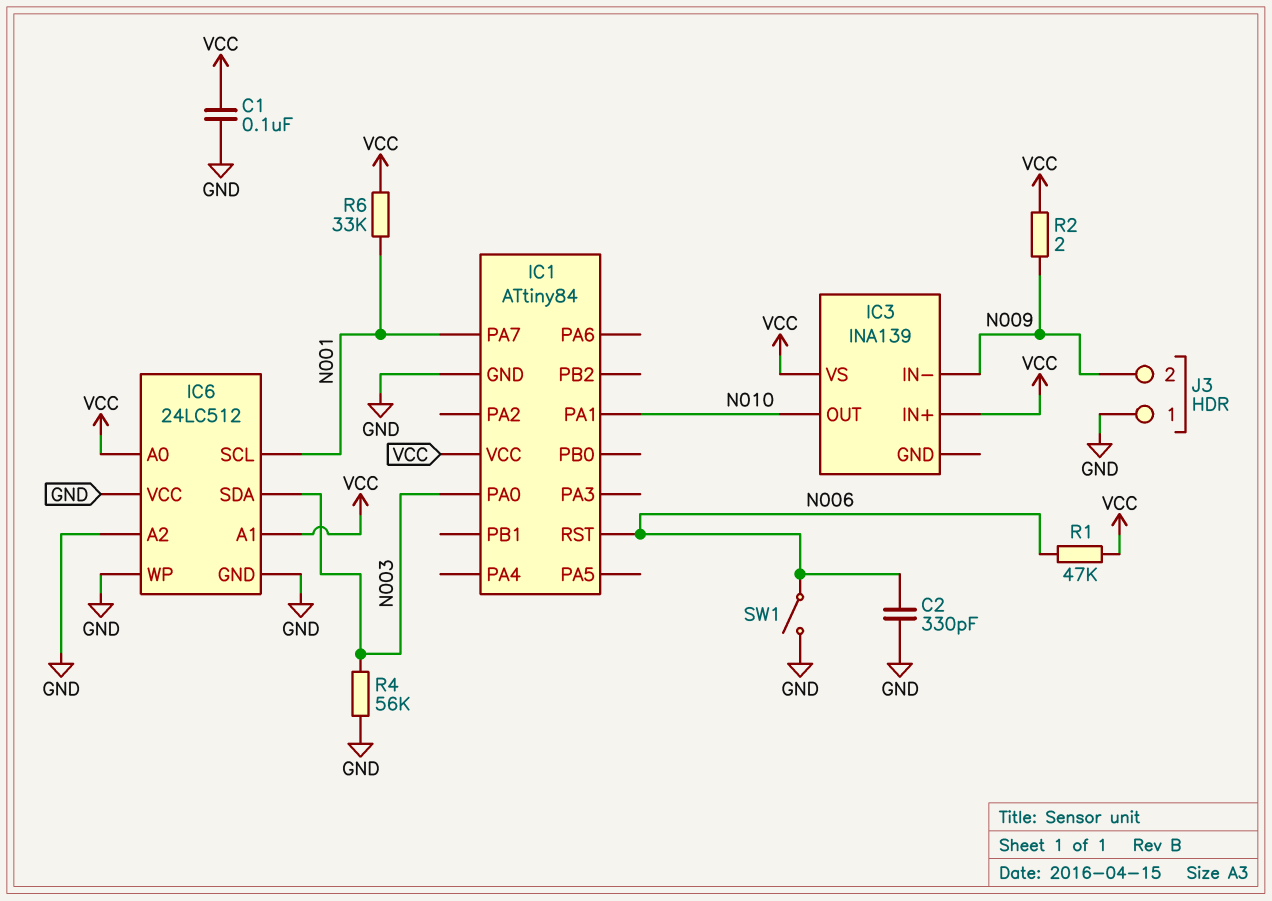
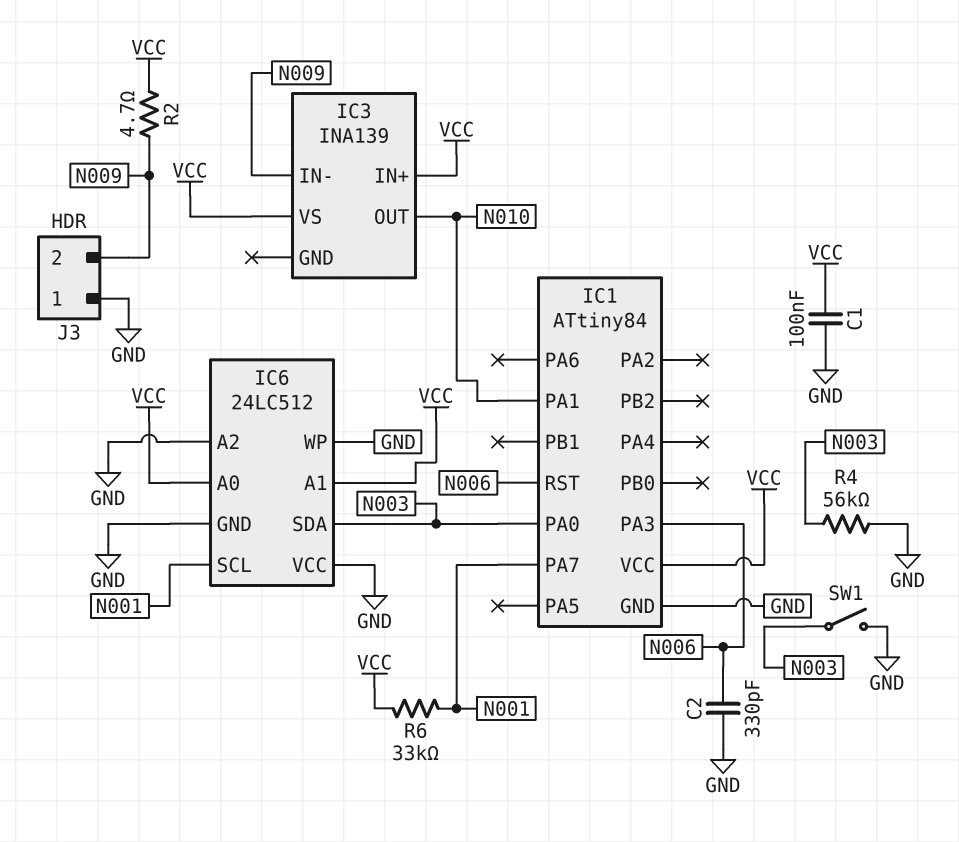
IC1 pin PA3: none -> N006
R1: 47k (N006, VCC) -> none
R2: 2 (N009, VCC) -> 4.7 (N009, VCC)
SW1: switch (GND, N006) -> switch (GND, N003)

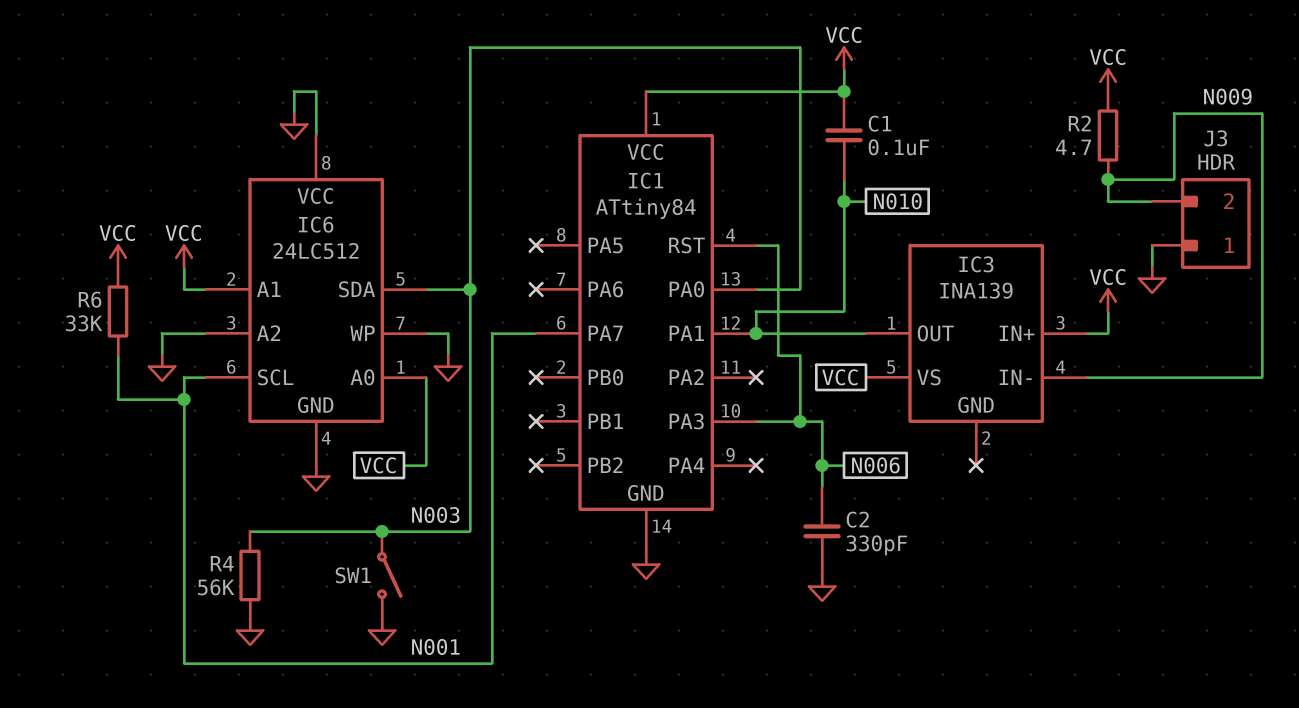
C1: 100nF (GND, VCC) -> 100nF (N010, VCC)

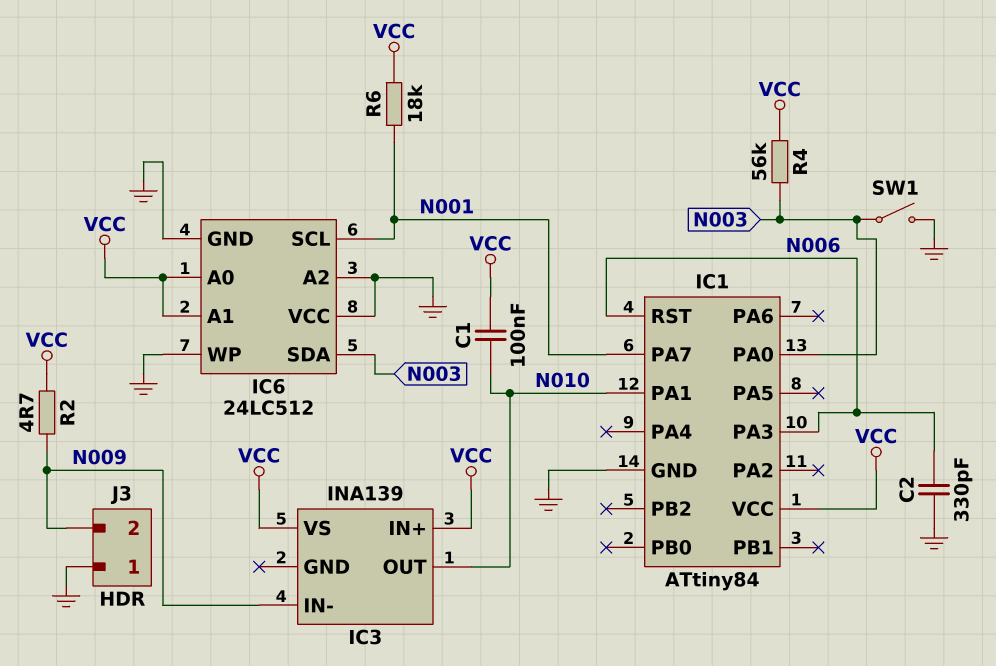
R4: 56k (GND, N003) -> 56k (N003, VCC)
R6: 33k (N001, VCC) -> 18k (N001, VCC)

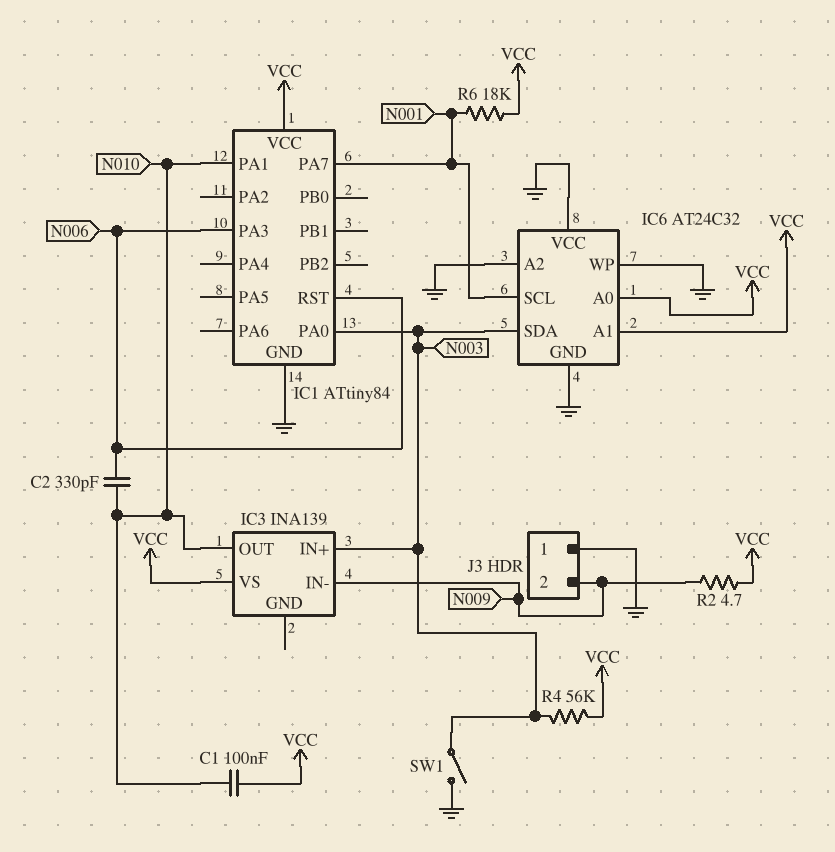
C2: 330pF (GND, N006) -> 330pF (N006, N010)
IC3 pin IN+: VCC -> N003
IC6: 24LC512 -> AT24C32

